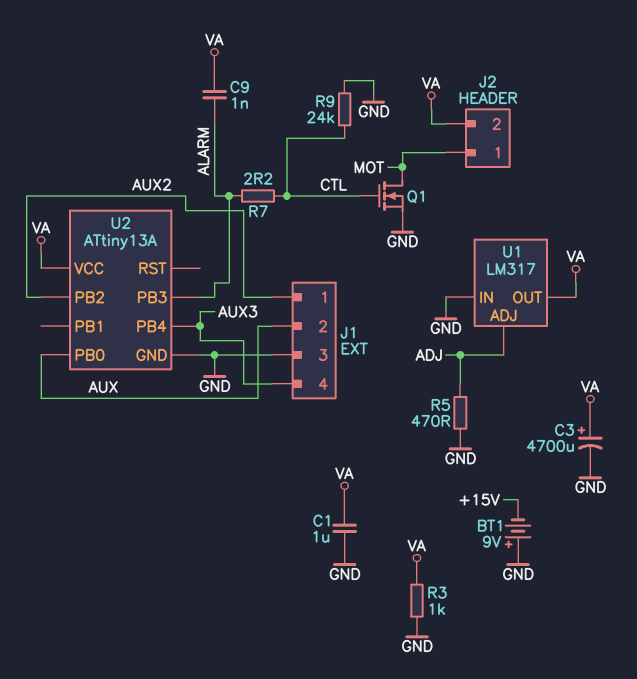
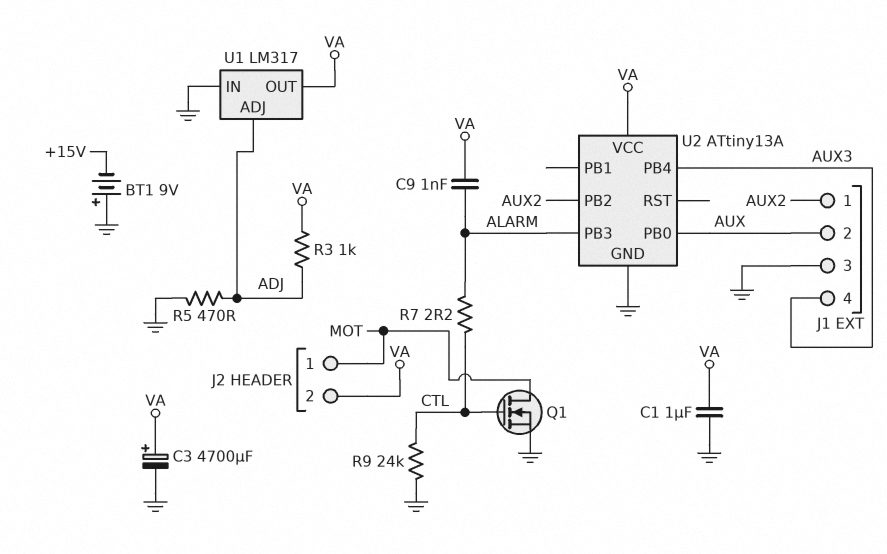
R3: 1k (GND, VA) -> 1k (ADJ, VA)

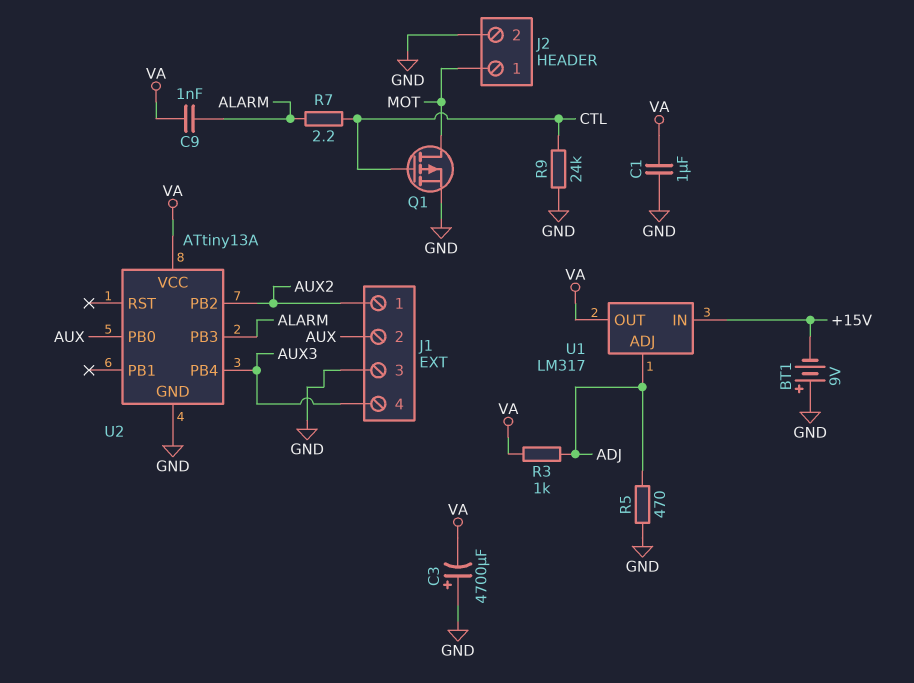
C3: 4700uF (plus VA, minus GND) -> 4700uF (plus GND, minus VA)
J2 pin 2: VA -> GND
Q1: NMOS (G CTL, D MOT, S GND) -> PMOS (G CTL, D MOT, S GND)
U1 pin IN: GND -> +15V

